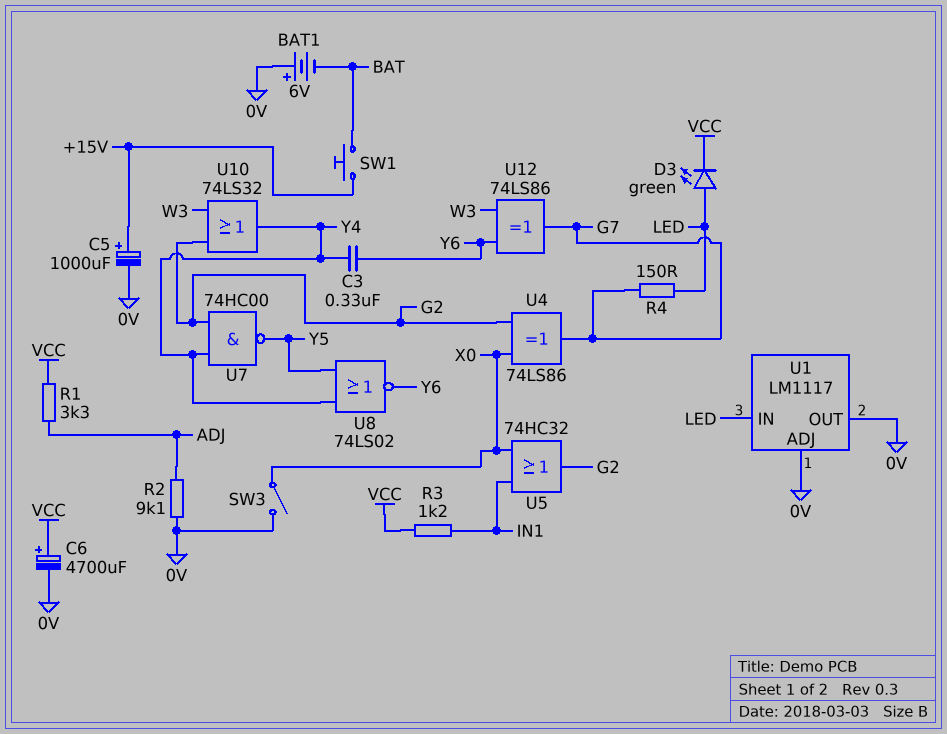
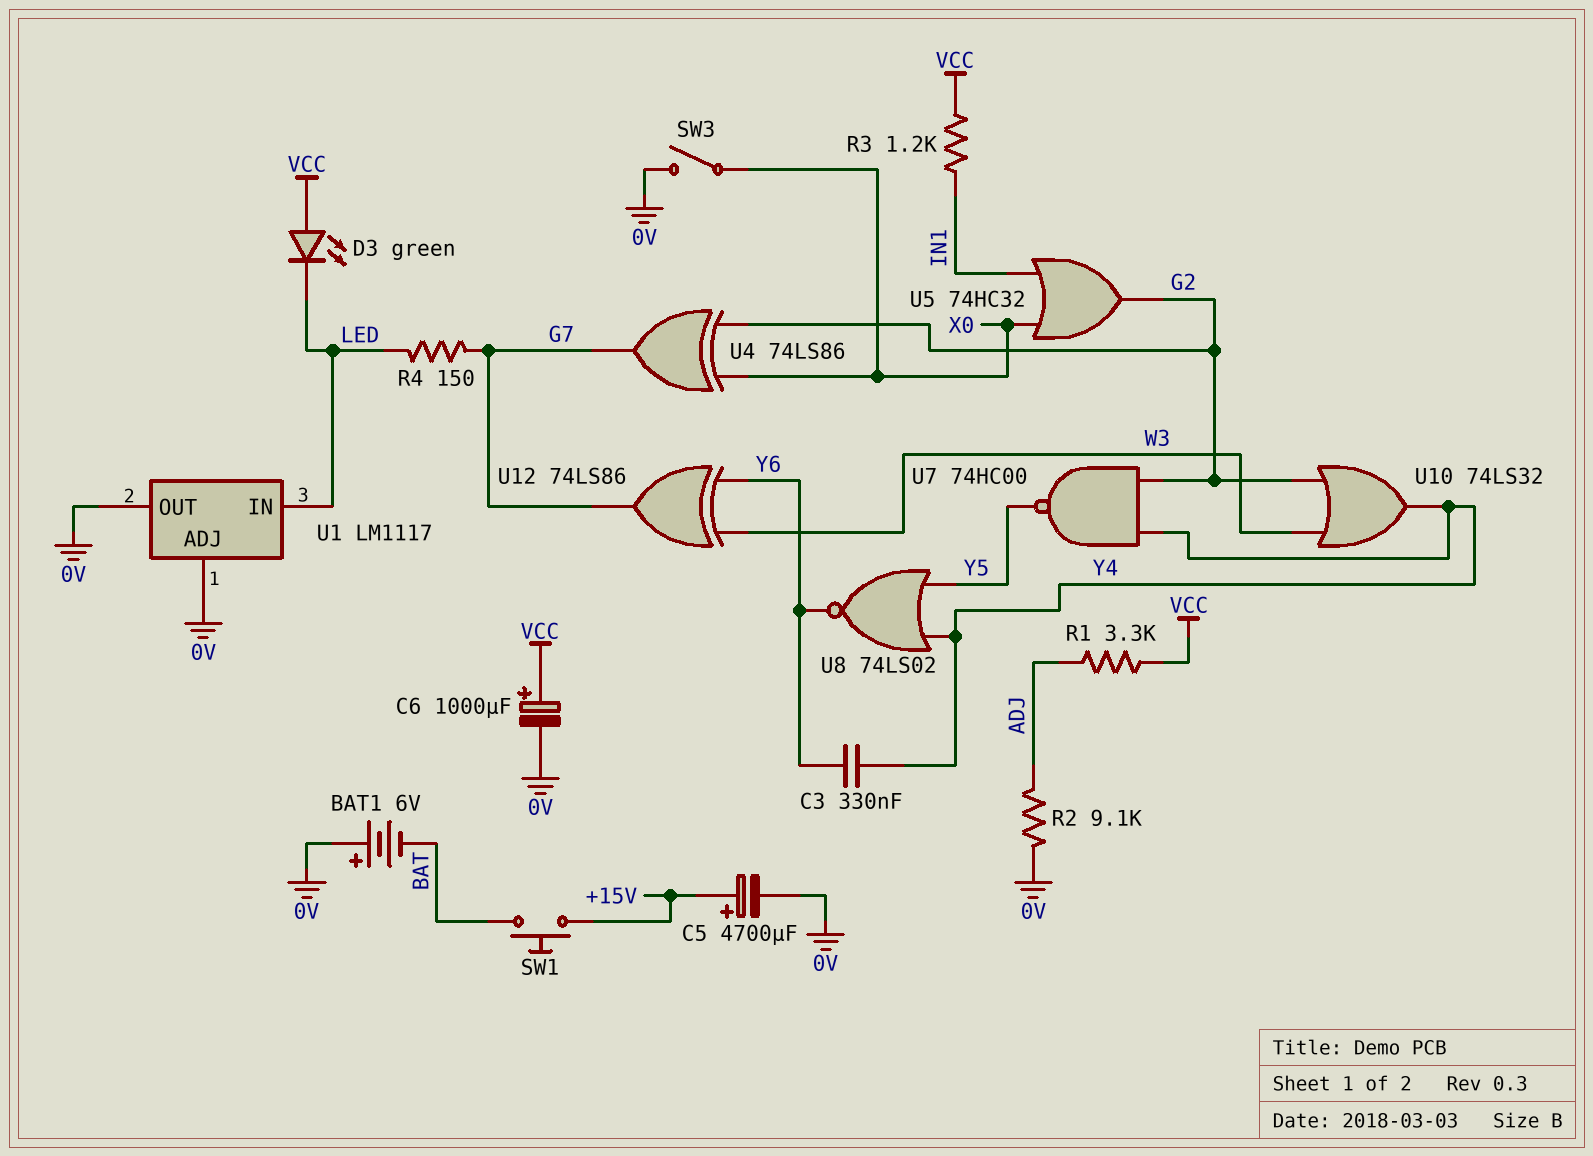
C5: 1000uF (plus +15V, minus 0V) -> 4700uF (plus +15V, minus 0V)
C6: 4700uF (plus VCC, minus 0V) -> 1000uF (plus VCC, minus 0V)
D3: LED green (A LED, K VCC) -> LED green (A VCC, K LED)

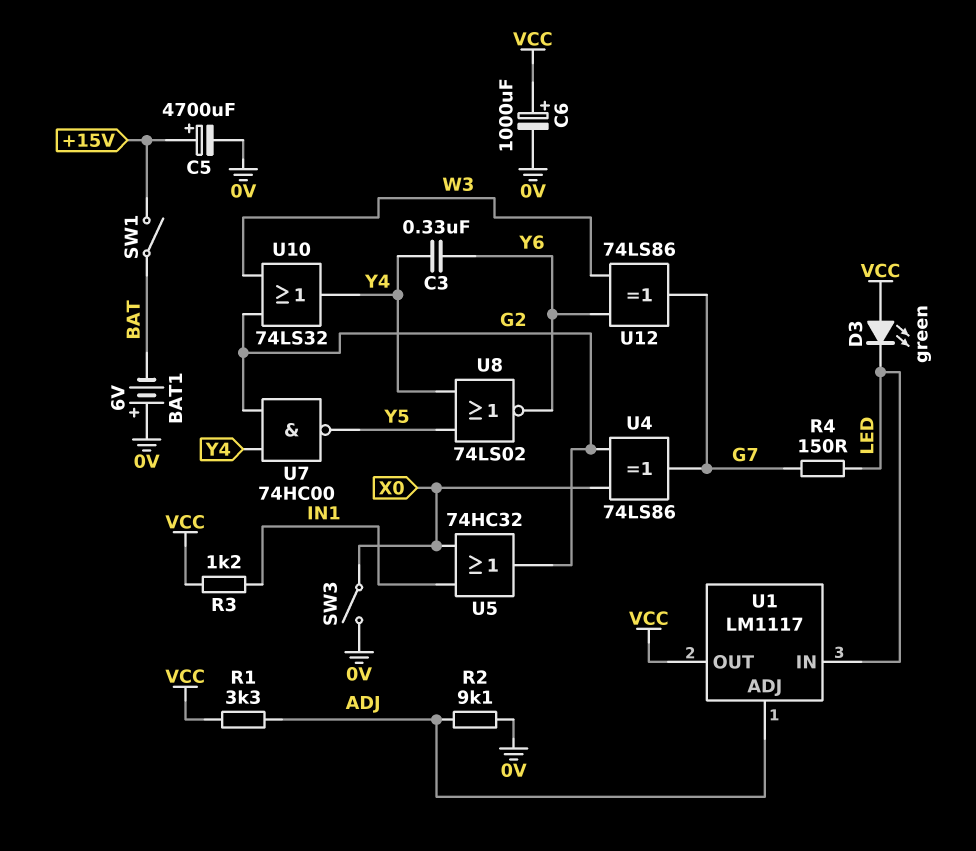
SW1: button (+15V, BAT) -> switch (+15V, BAT)
U1 pin ADJ: 0V -> ADJ
U1 pin OUT: 0V -> VCC

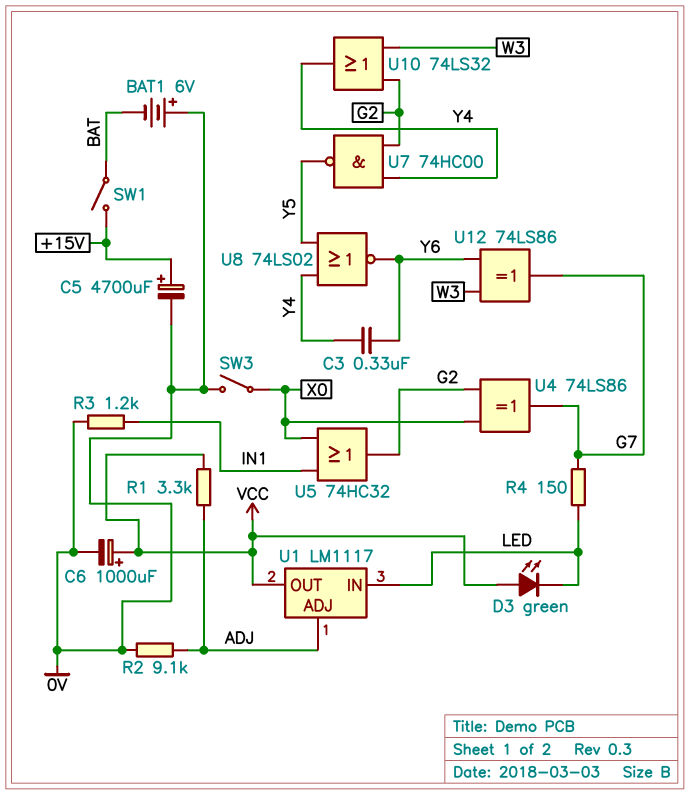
R3: 1.2k (IN1, VCC) -> 1.2k (0V, IN1)

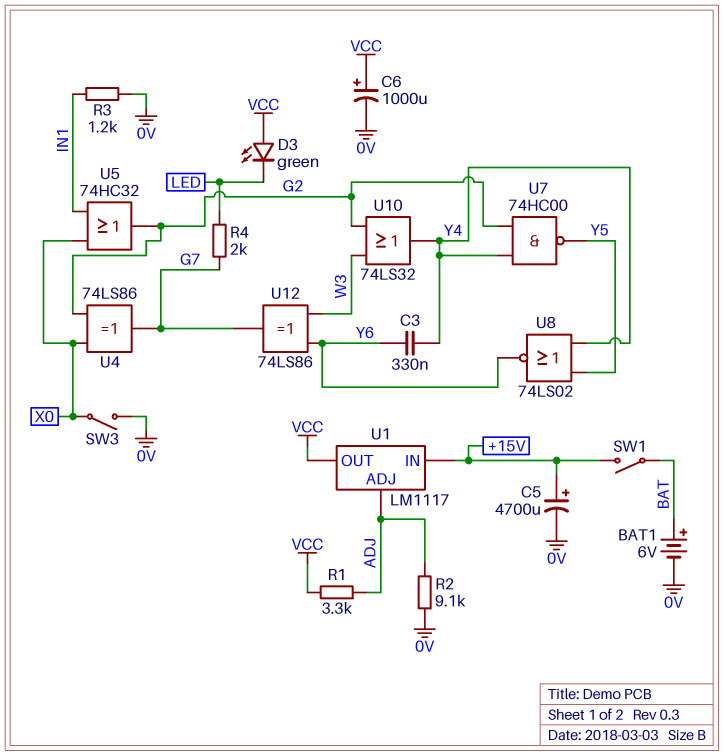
BAT1: 6V (plus 0V, minus BAT) -> 6V (plus BAT, minus 0V)
R4: 150 (G7, LED) -> 2k (G7, LED)
U1 pin IN: LED -> +15V

